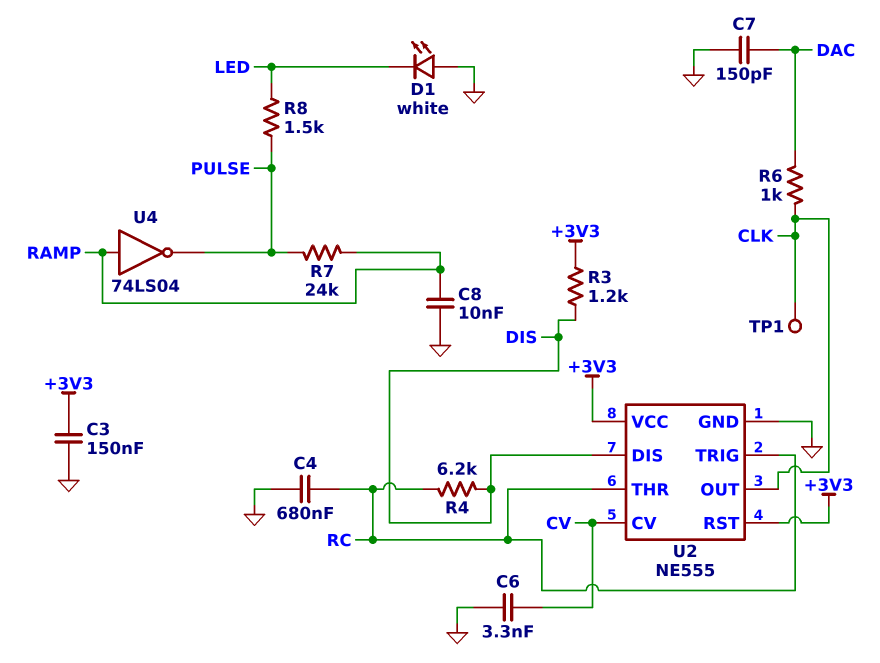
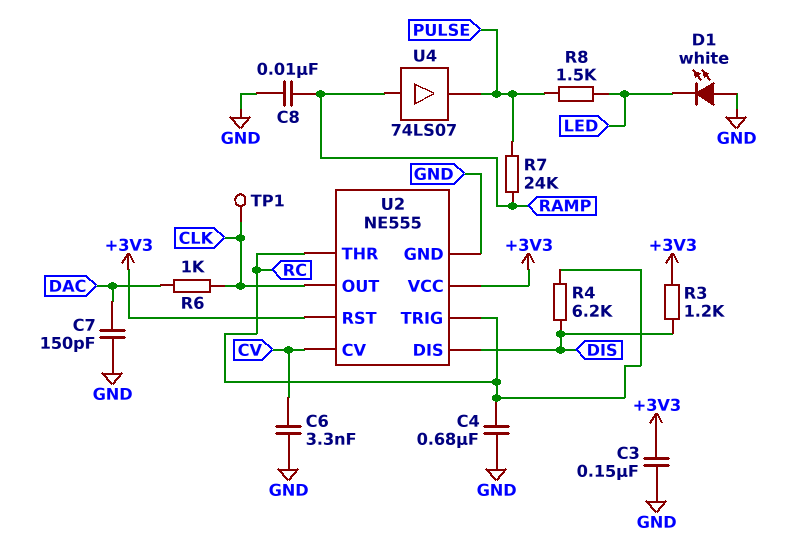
U4: NOT 74LS04 (in RAMP, out PULSE) -> buffer 74LS07 (in RAMP, out PULSE)

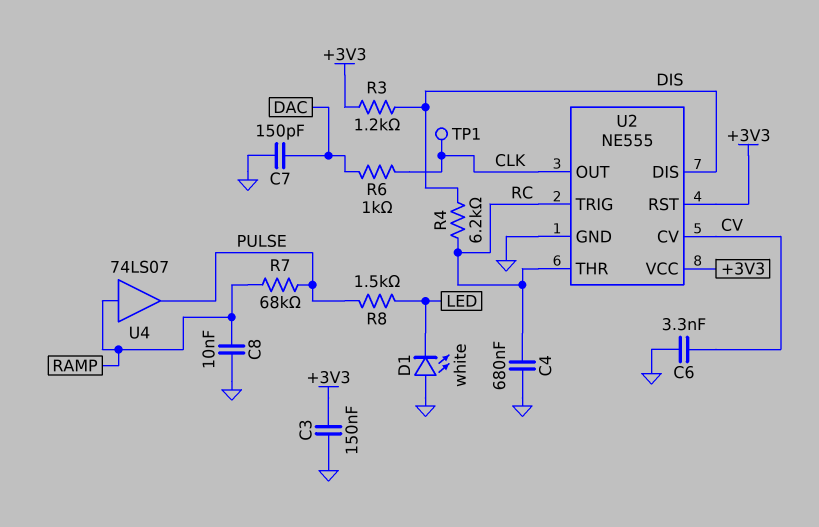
R7: 24k (PULSE, RAMP) -> 68k (PULSE, RAMP)

